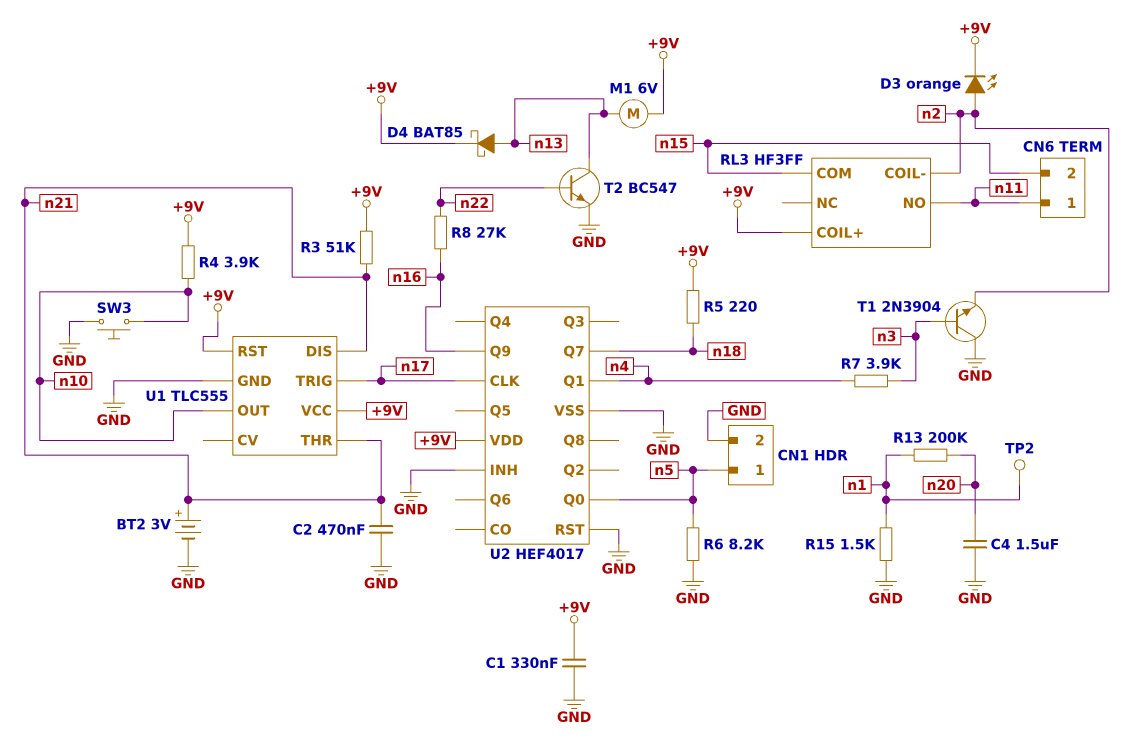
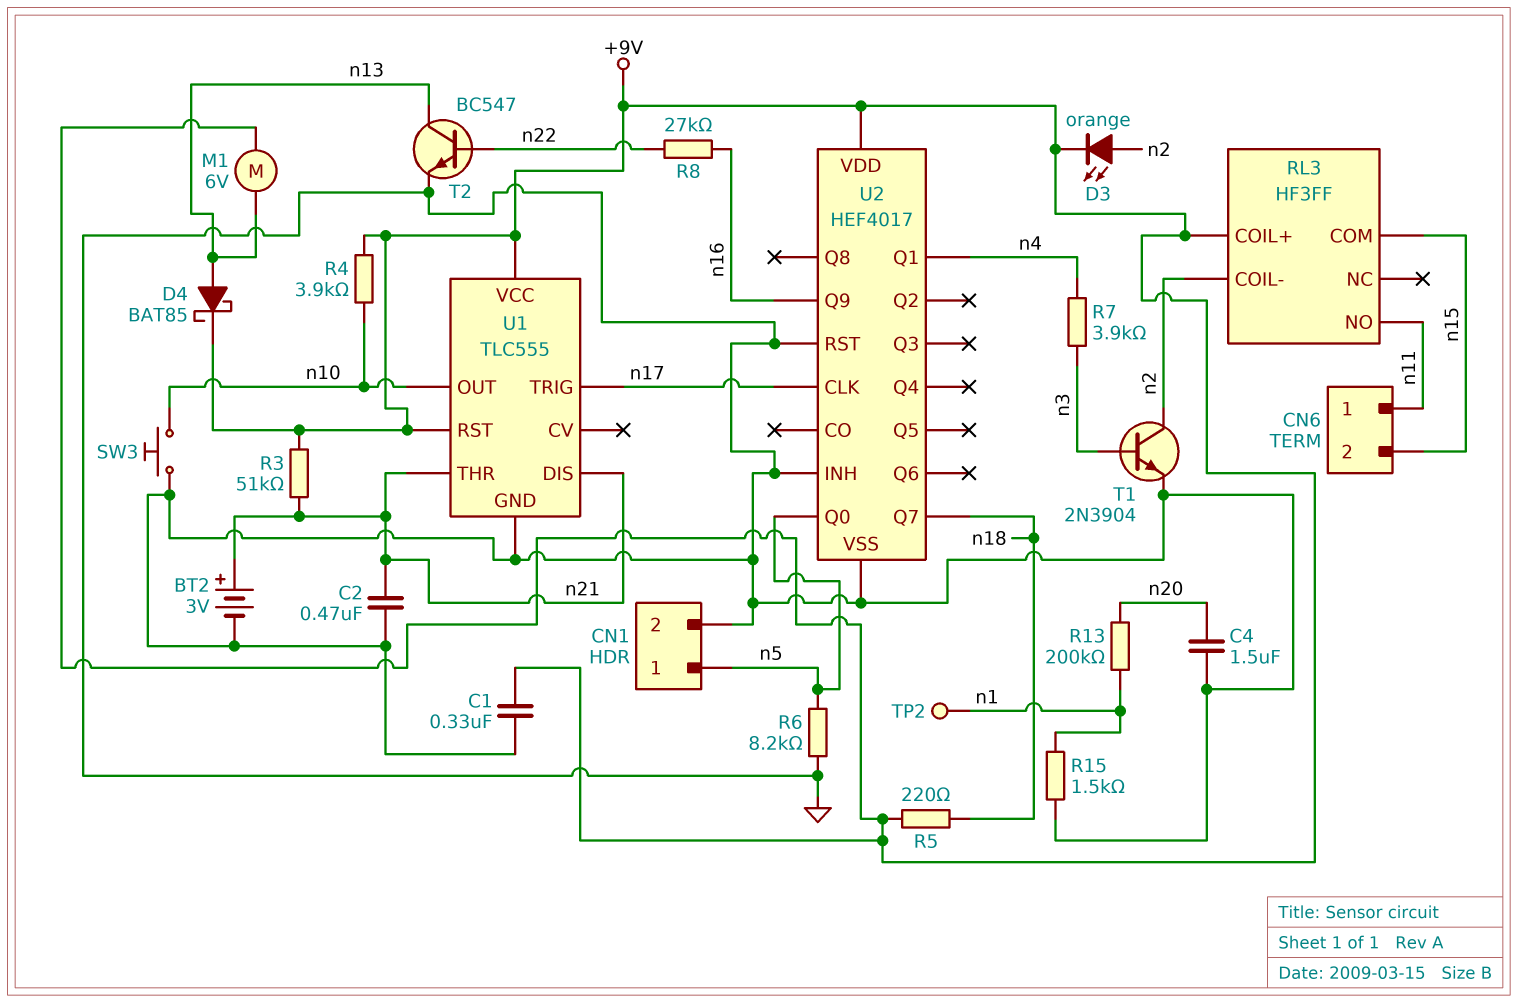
T1: NPN 2N3904 (B n3, C GND, E n2) -> NPN 2N3904 (B n3, C n2, E GND)

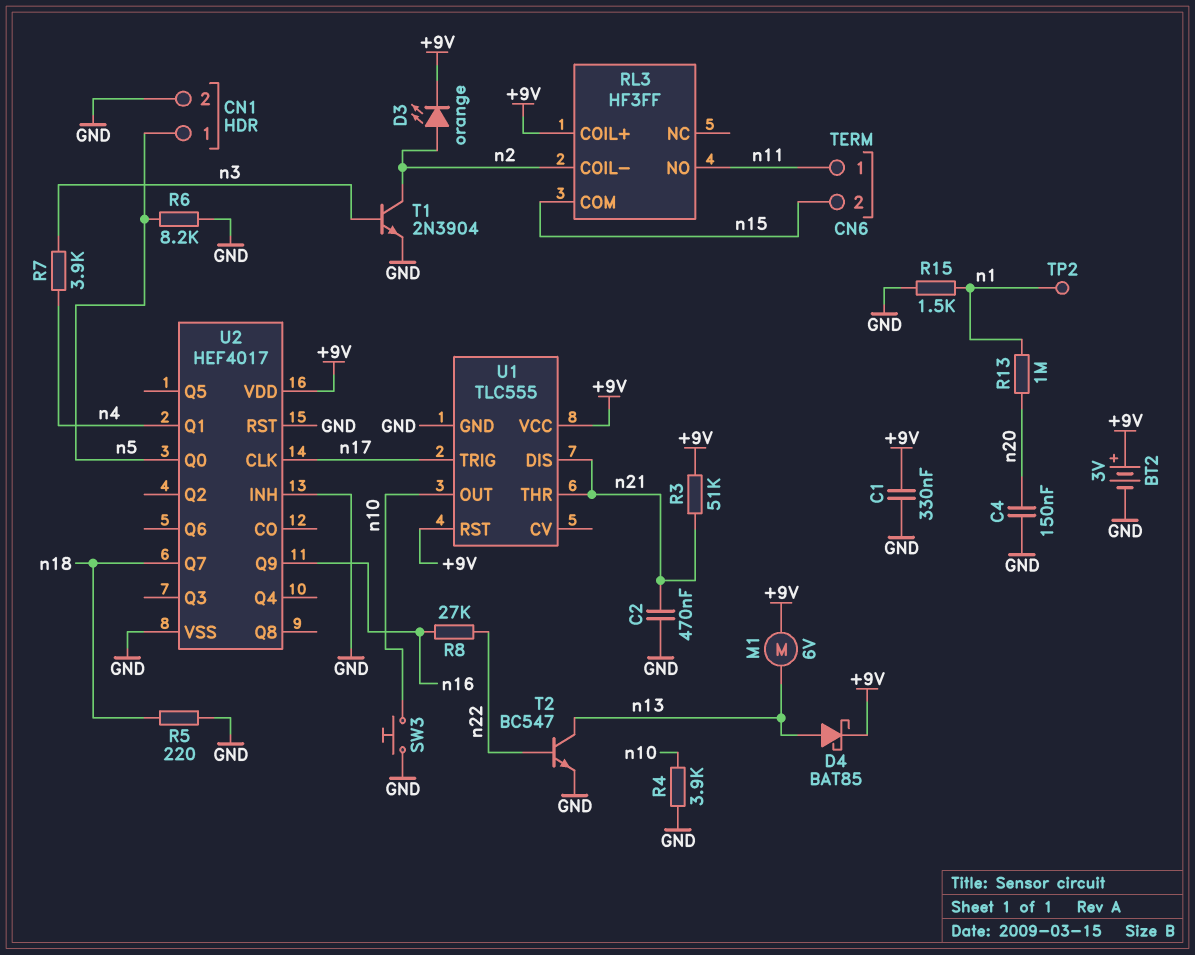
BT2: 3V (plus n21, minus GND) -> 3V (plus +9V, minus GND)
C4: 1.5uF (GND, n20) -> 150nF (GND, n20)
R4: 3.9k (+9V, n10) -> 3.9k (GND, n10)
R5: 220 (+9V, n18) -> 220 (GND, n18)
R13: 200k (n1, n20) -> 1M (n1, n20)

